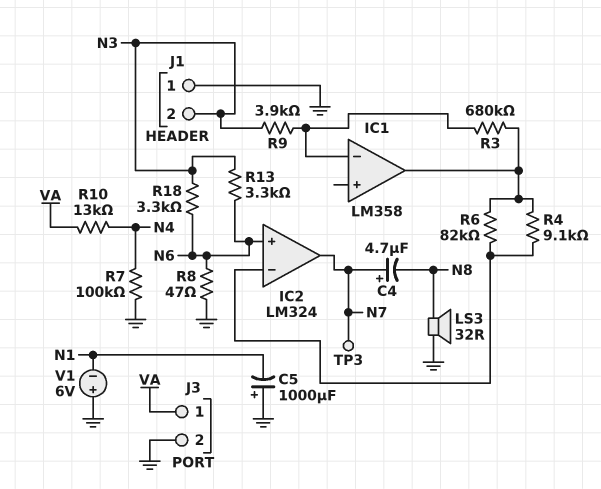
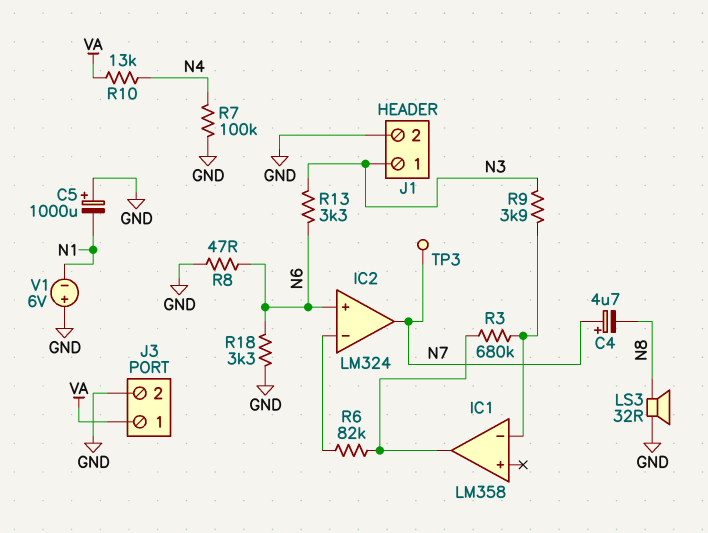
J1 pin 1: GND -> N3
J1 pin 2: N3 -> GND
R4: 9.1k (IC1/out, IC2/in-) -> none
R18: 3.3k (N3, N6) -> 3.3k (GND, N6)

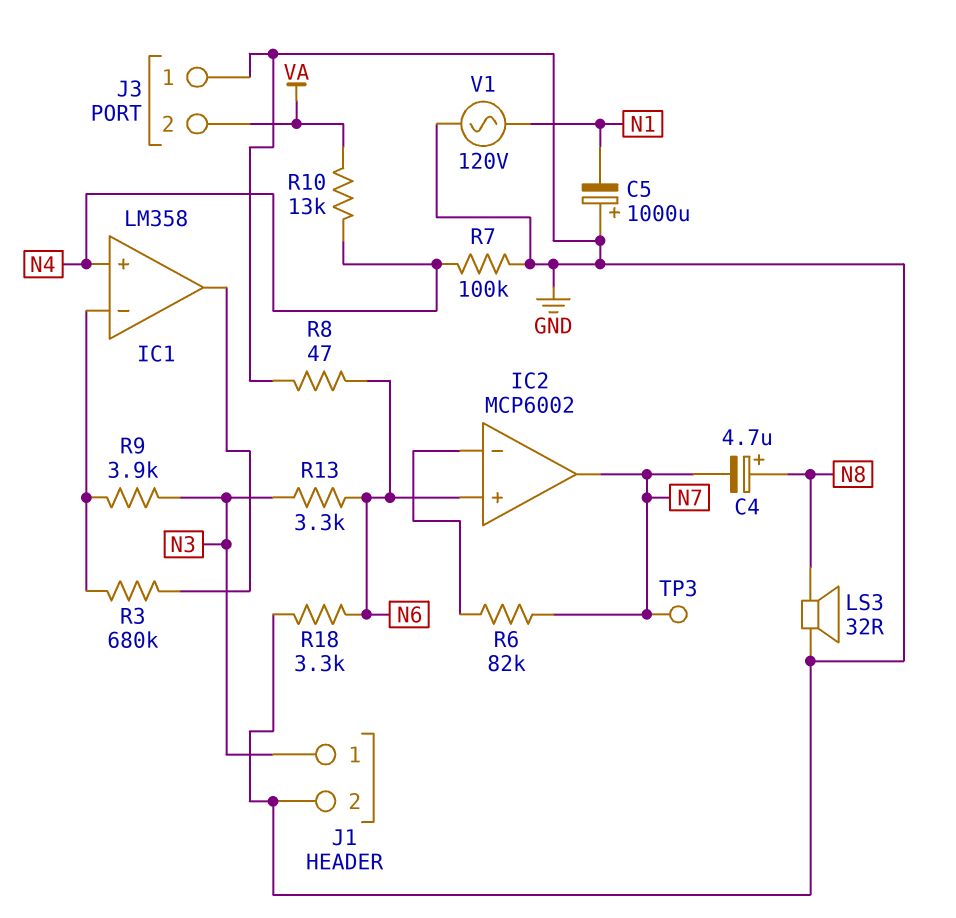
C4: 4.7uF (plus N7, minus N8) -> 4.7uF (plus N8, minus N7)
IC1 pin in+: none -> N4
IC2: LM324 -> MCP6002
J3 pin 1: VA -> GND
J3 pin 2: GND -> VA
R6: 82k (IC1/out, IC2/in-) -> 82k (IC2/in-, N7)
V1: 6V (plus GND, minus N1) -> AC 120V (GND, N1)

